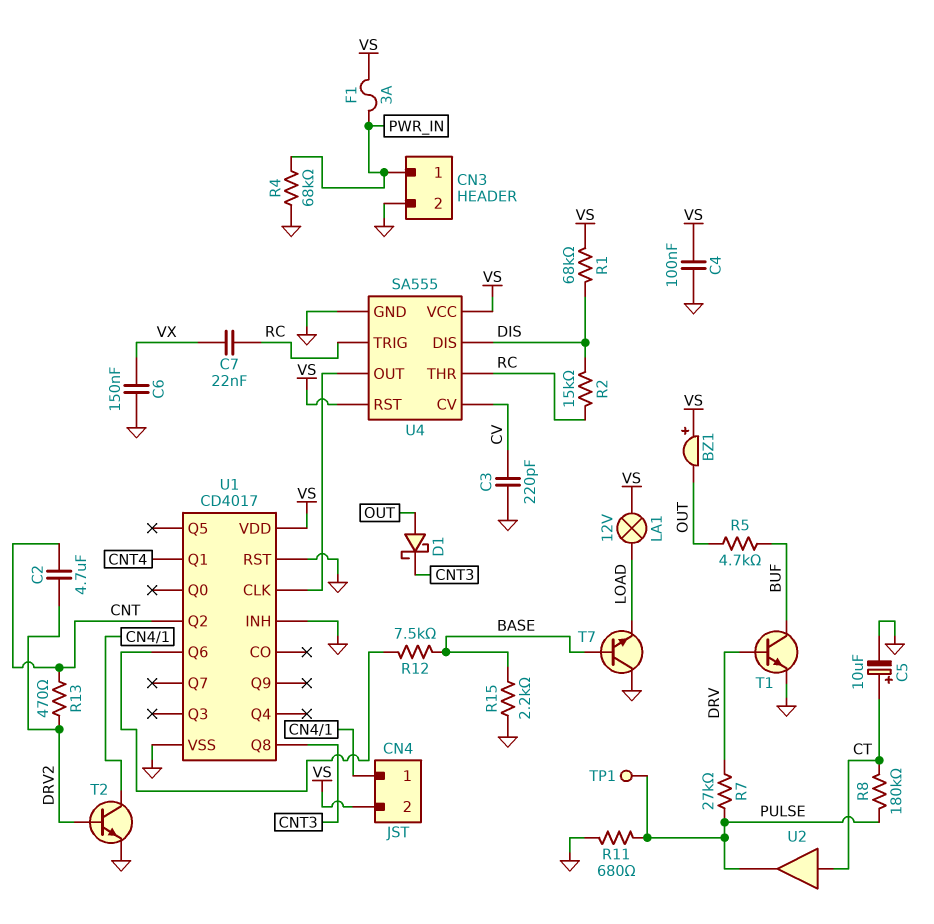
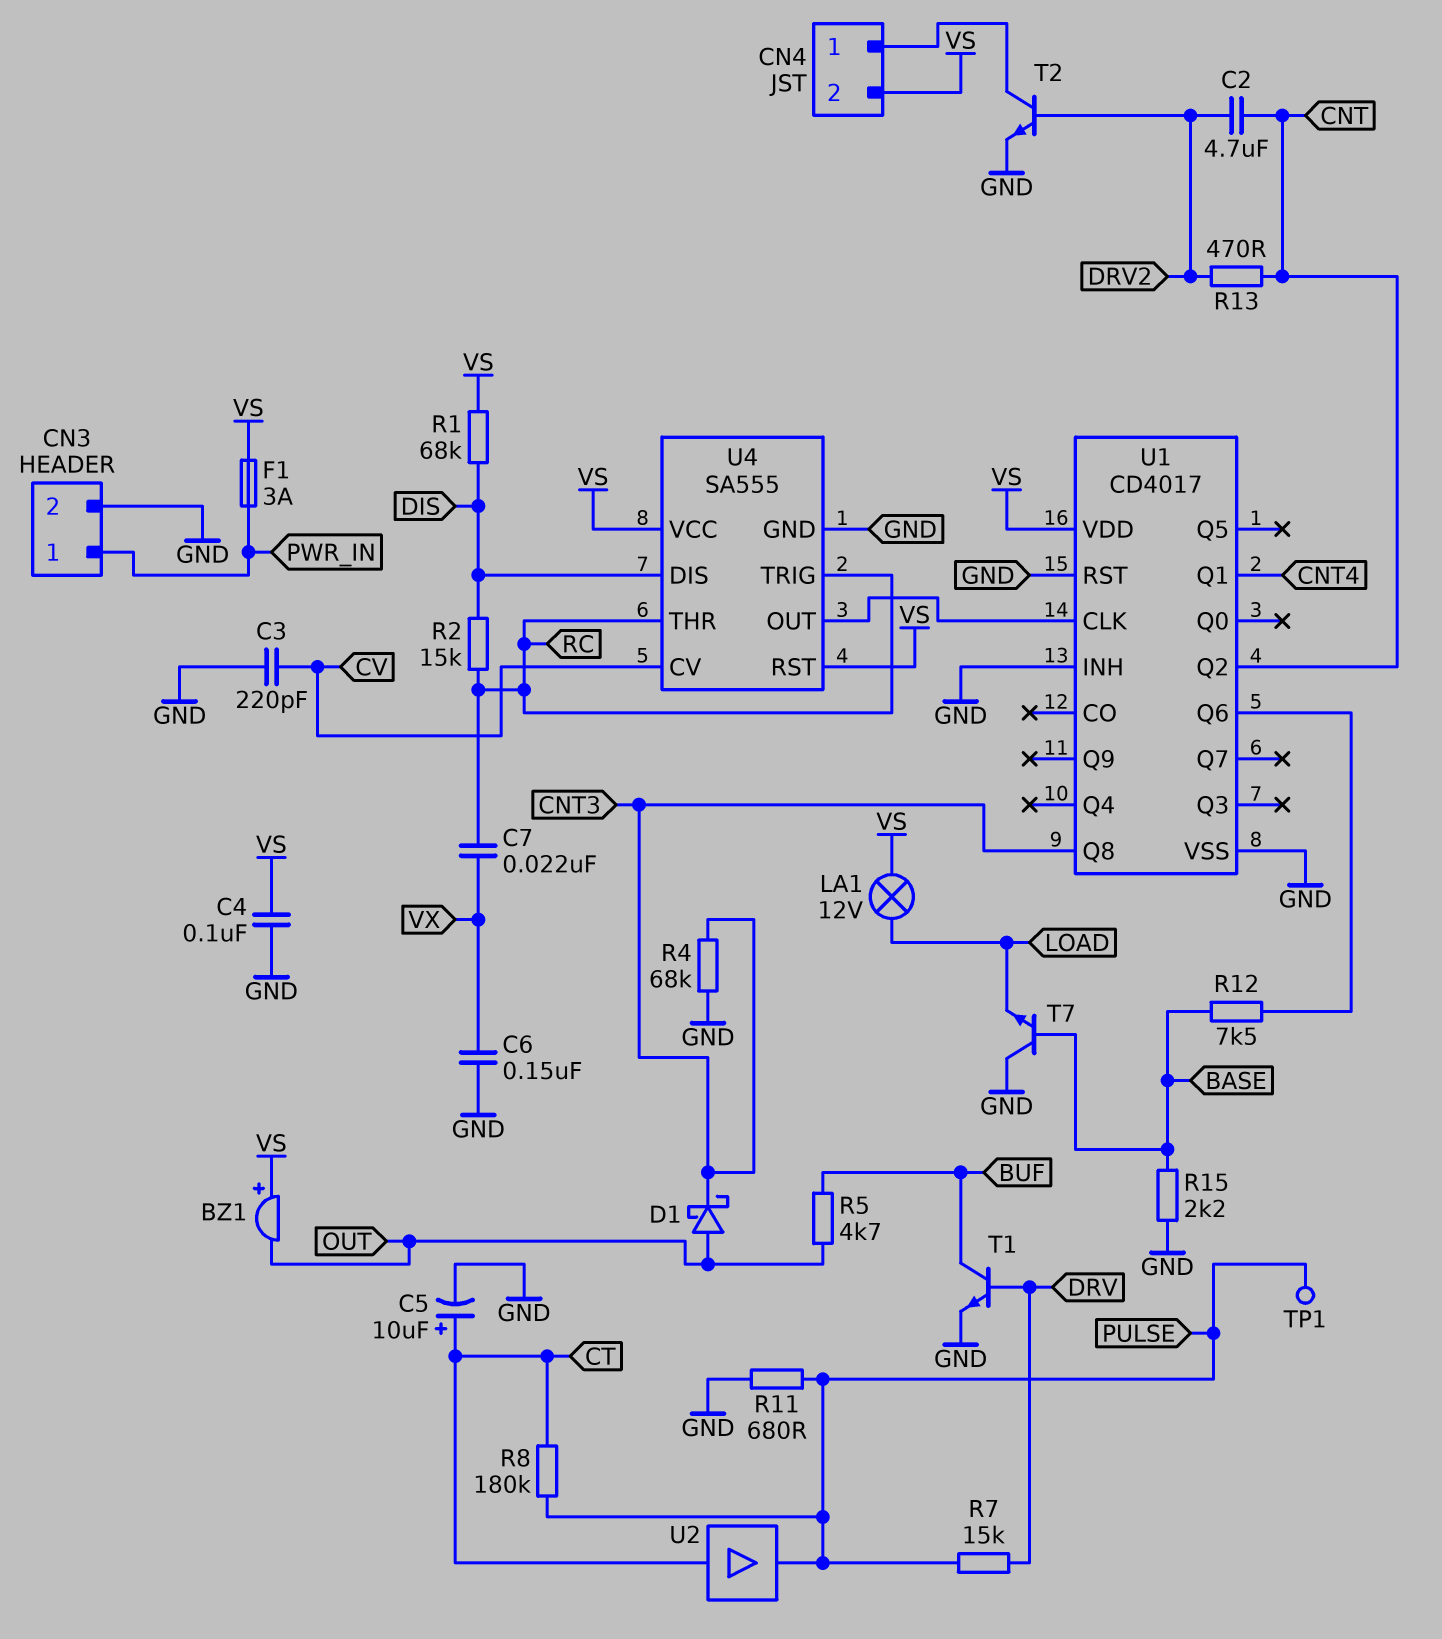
R4: 68k (GND, PWR_IN) -> 68k (CNT3, GND)
R7: 27k (DRV, PULSE) -> 15k (DRV, PULSE)

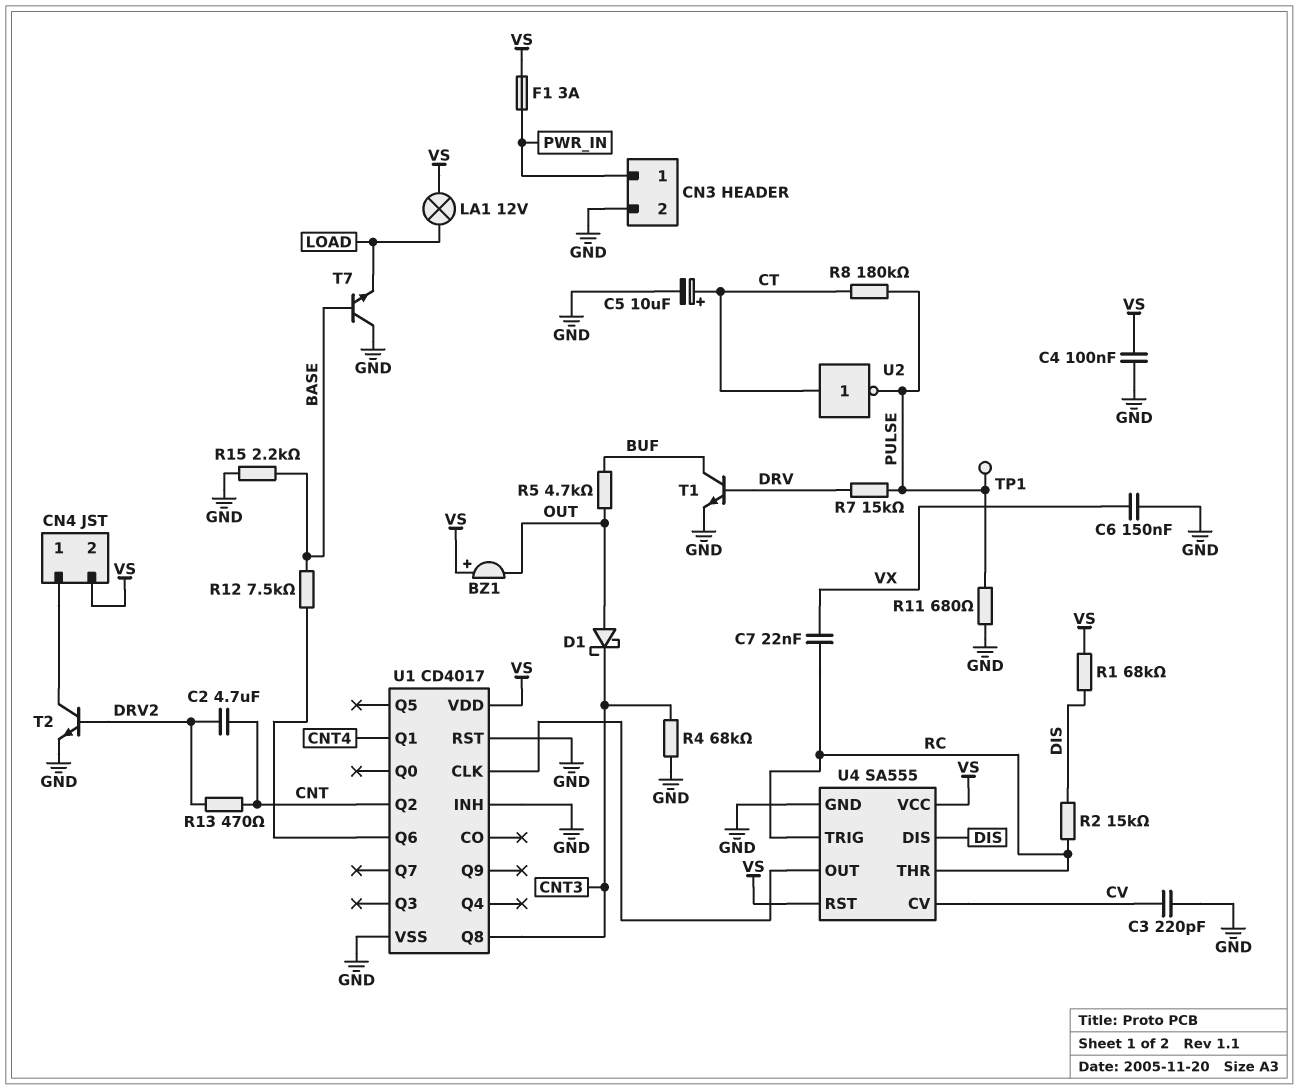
U2: buffer (in CT, out PULSE) -> NOT (in CT, out PULSE)

